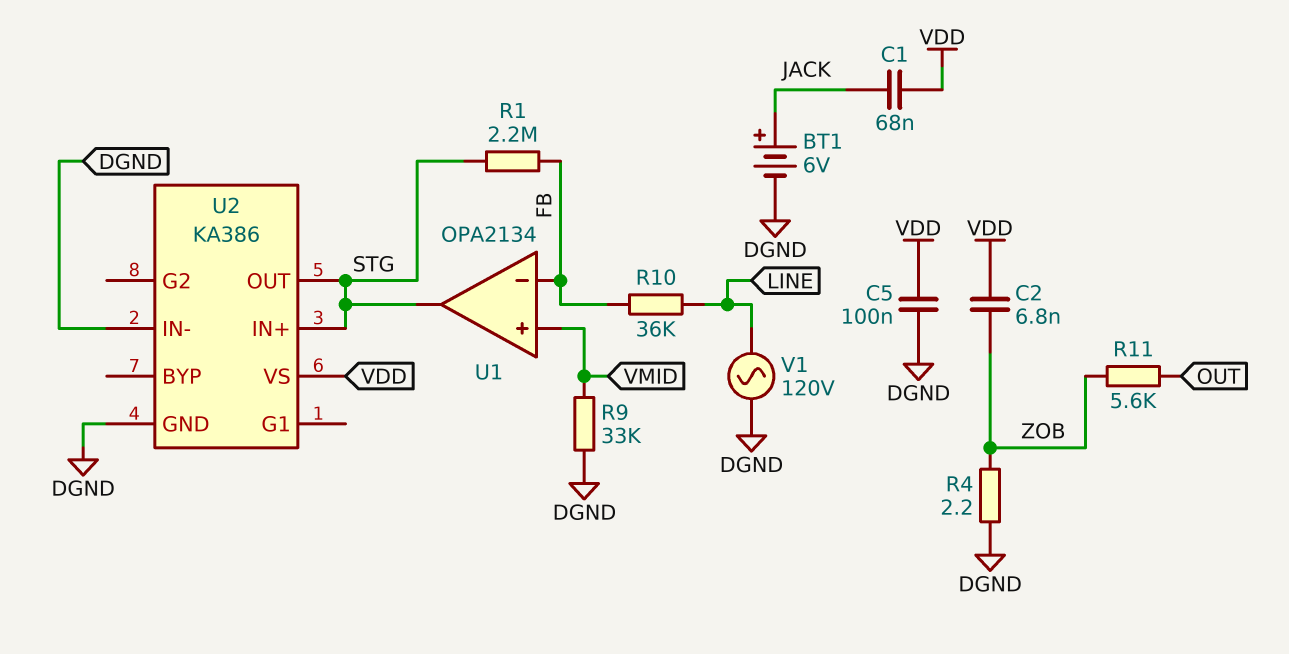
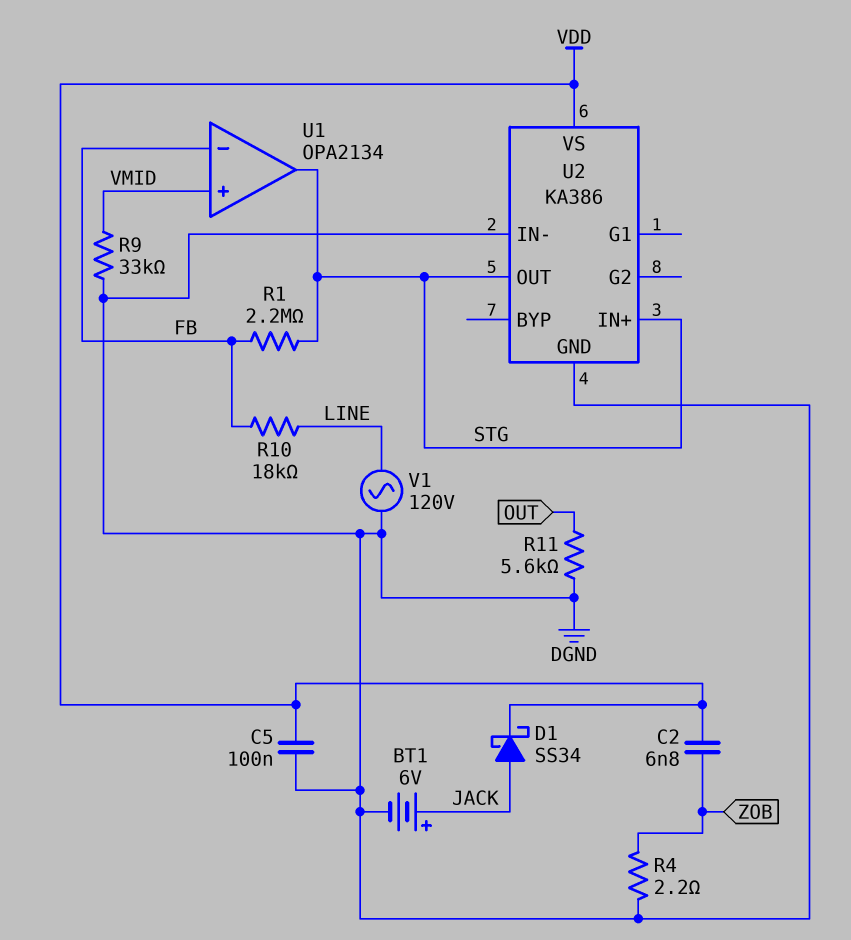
C1: 68nF (JACK, VDD) -> none
D1: none -> schottky SS34 (A JACK, K VDD)
R10: 36k (FB, LINE) -> 18k (FB, LINE)
R11: 5.6k (OUT, ZOB) -> 5.6k (DGND, OUT)

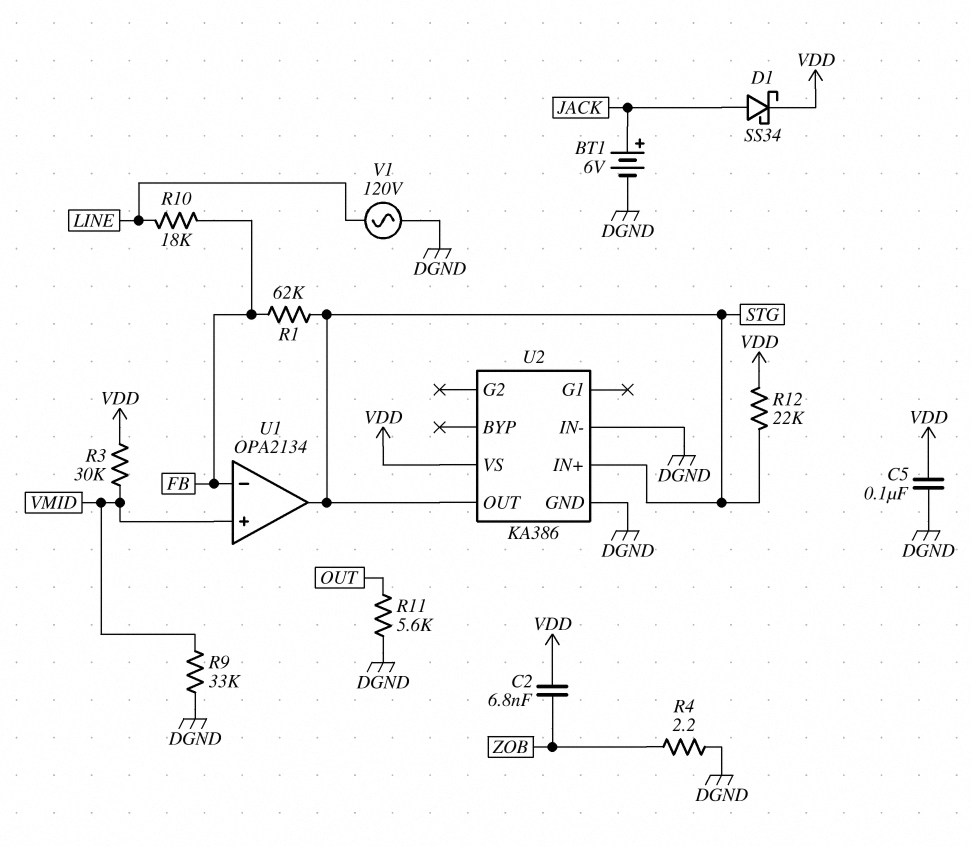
R1: 2.2M (FB, STG) -> 62k (FB, STG)
R3: none -> 30k (VDD, VMID)
R12: none -> 22k (STG, VDD)

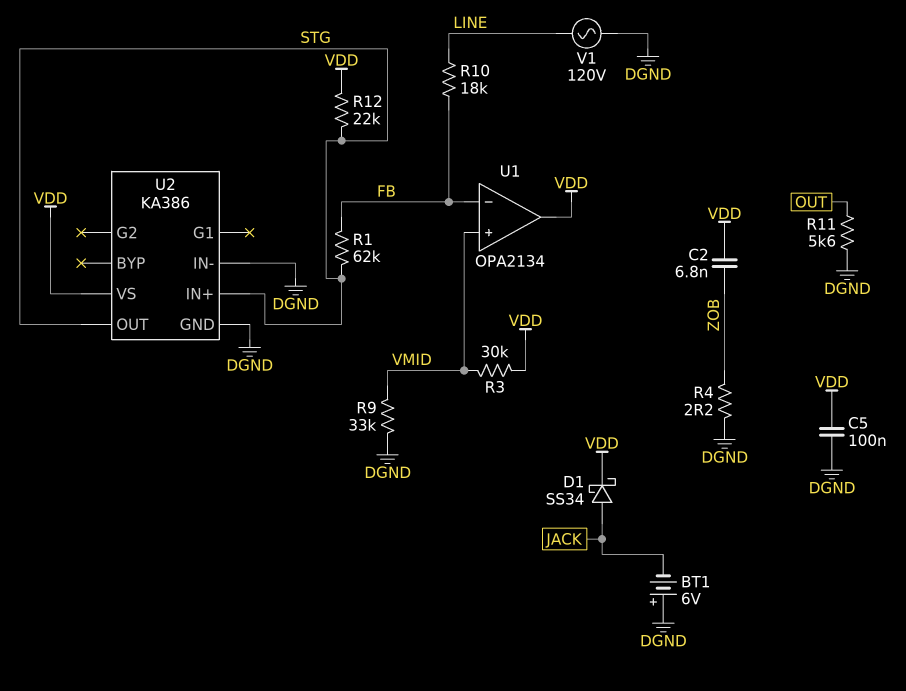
BT1: 6V (plus JACK, minus DGND) -> 6V (plus DGND, minus JACK)
U1 pin out: STG -> VDD

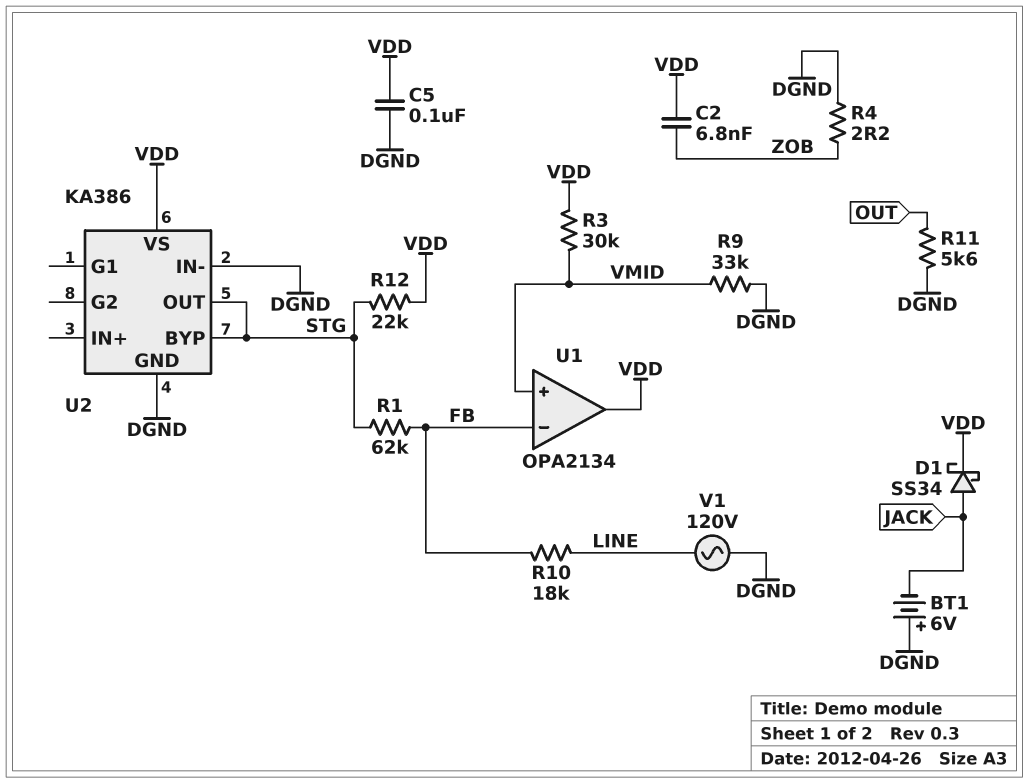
U2 pin BYP: none -> STG
U2 pin IN+: STG -> none

